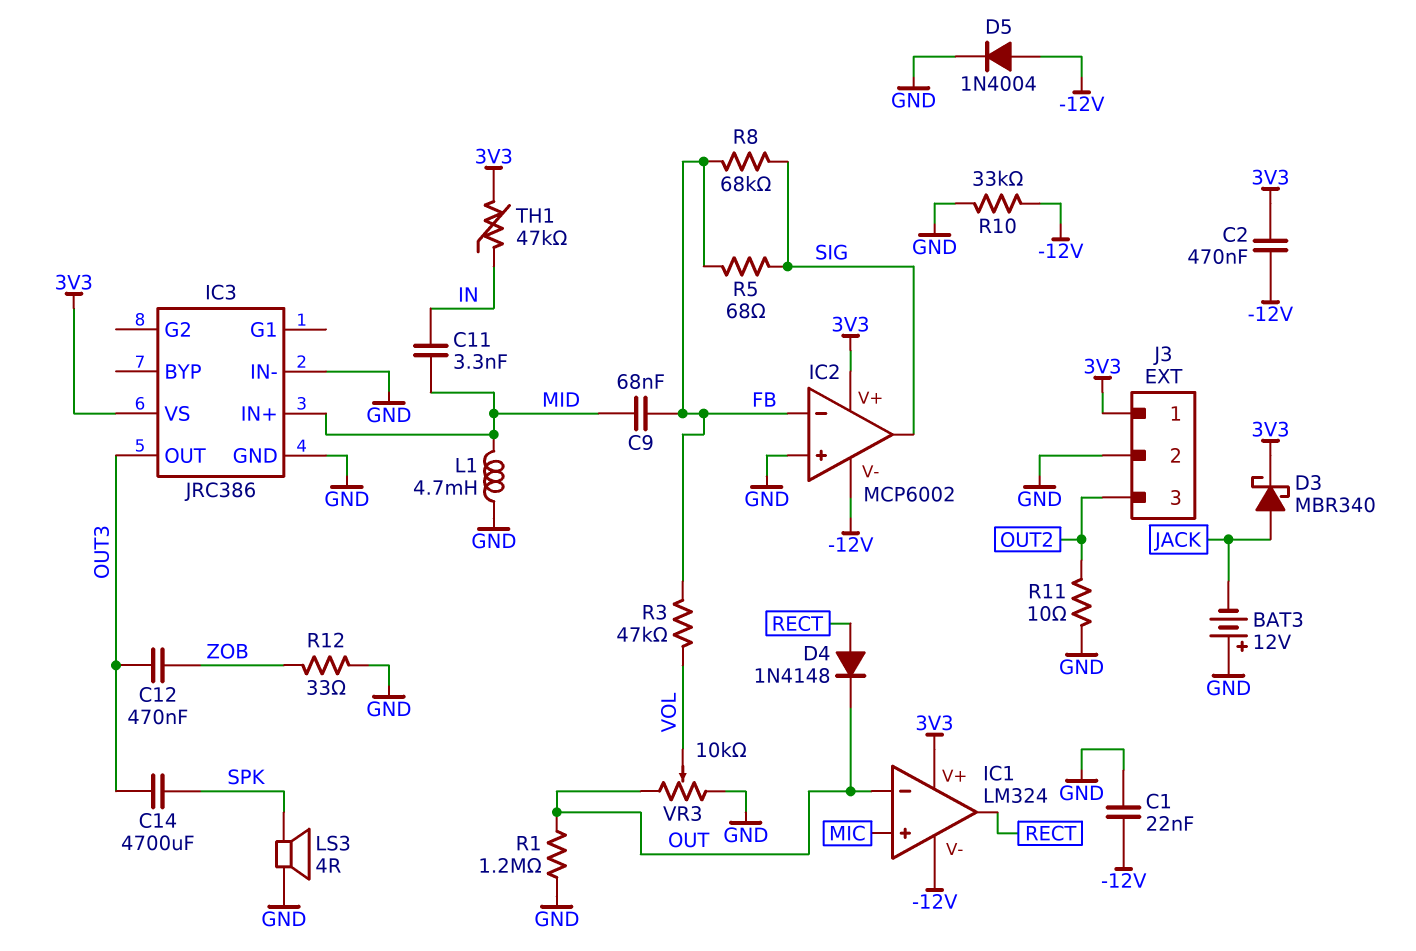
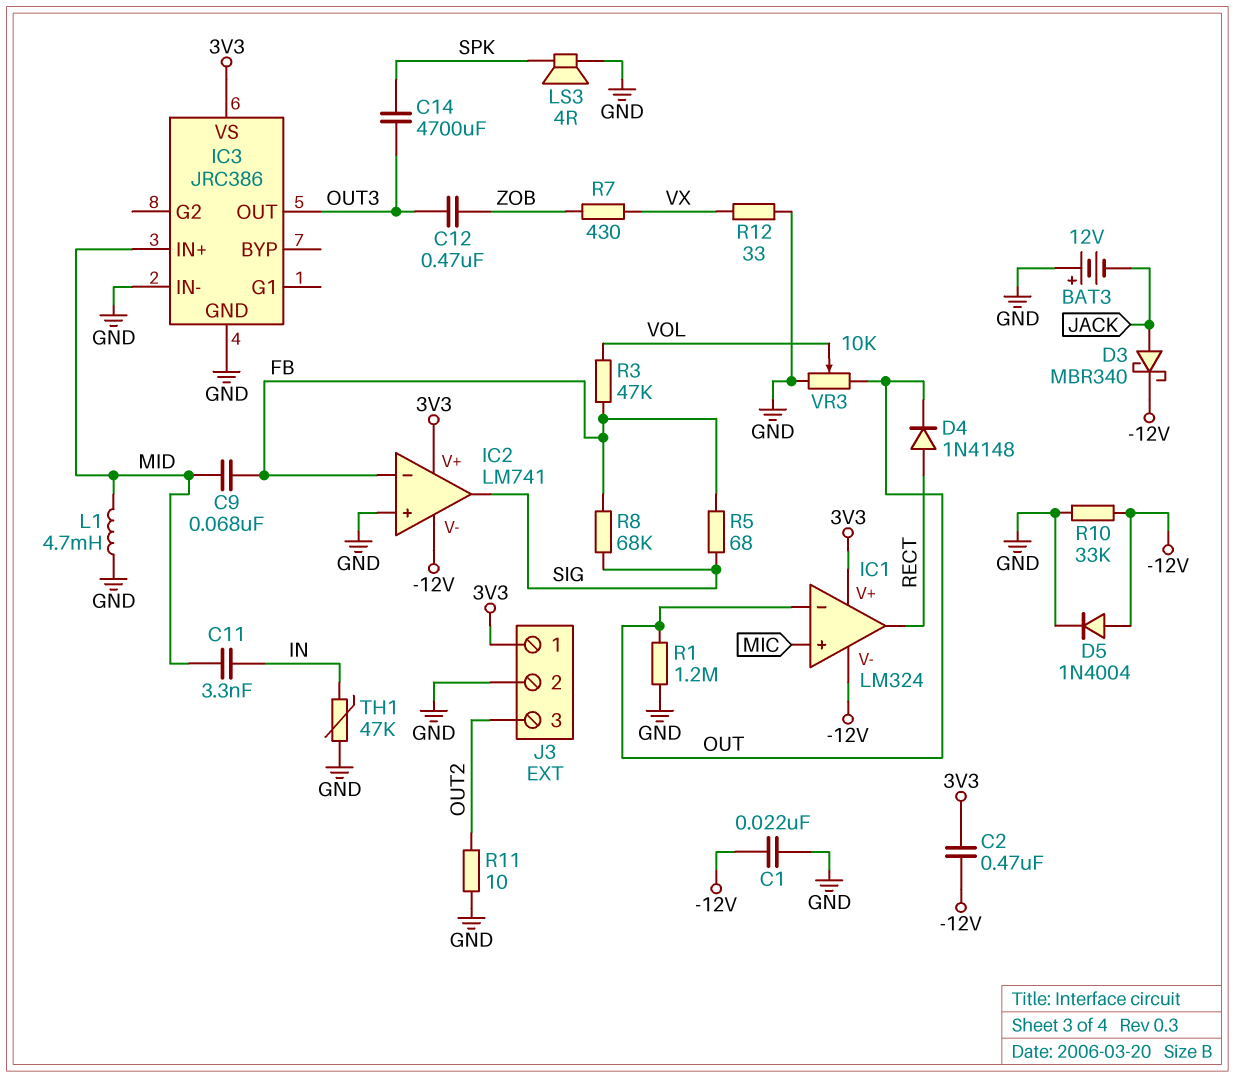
D3: schottky MBR340 (A JACK, K 3V3) -> schottky MBR340 (A JACK, K -12V)
IC2: MCP6002 -> LM741
R7: none -> 430 (VX, ZOB)
R12: 33 (GND, ZOB) -> 33 (GND, VX)
TH1: 47k (3V3, IN) -> 47k (GND, IN)

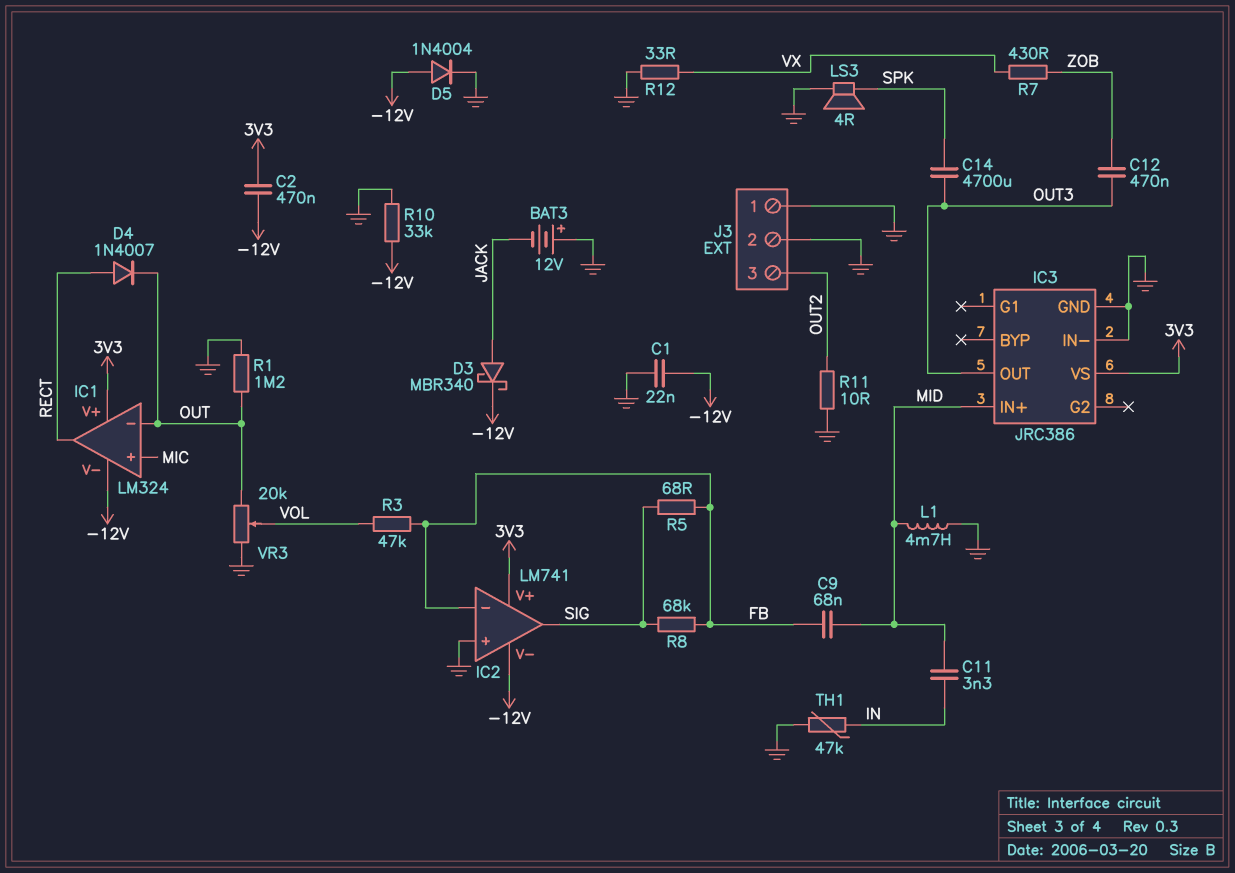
D4: diode 1N4148 (A RECT, K OUT) -> diode 1N4007 (A RECT, K OUT)
J3 pin 1: 3V3 -> GND
VR3: 10k (GND, OUT, wiper VOL) -> 20k (GND, OUT, wiper VOL)

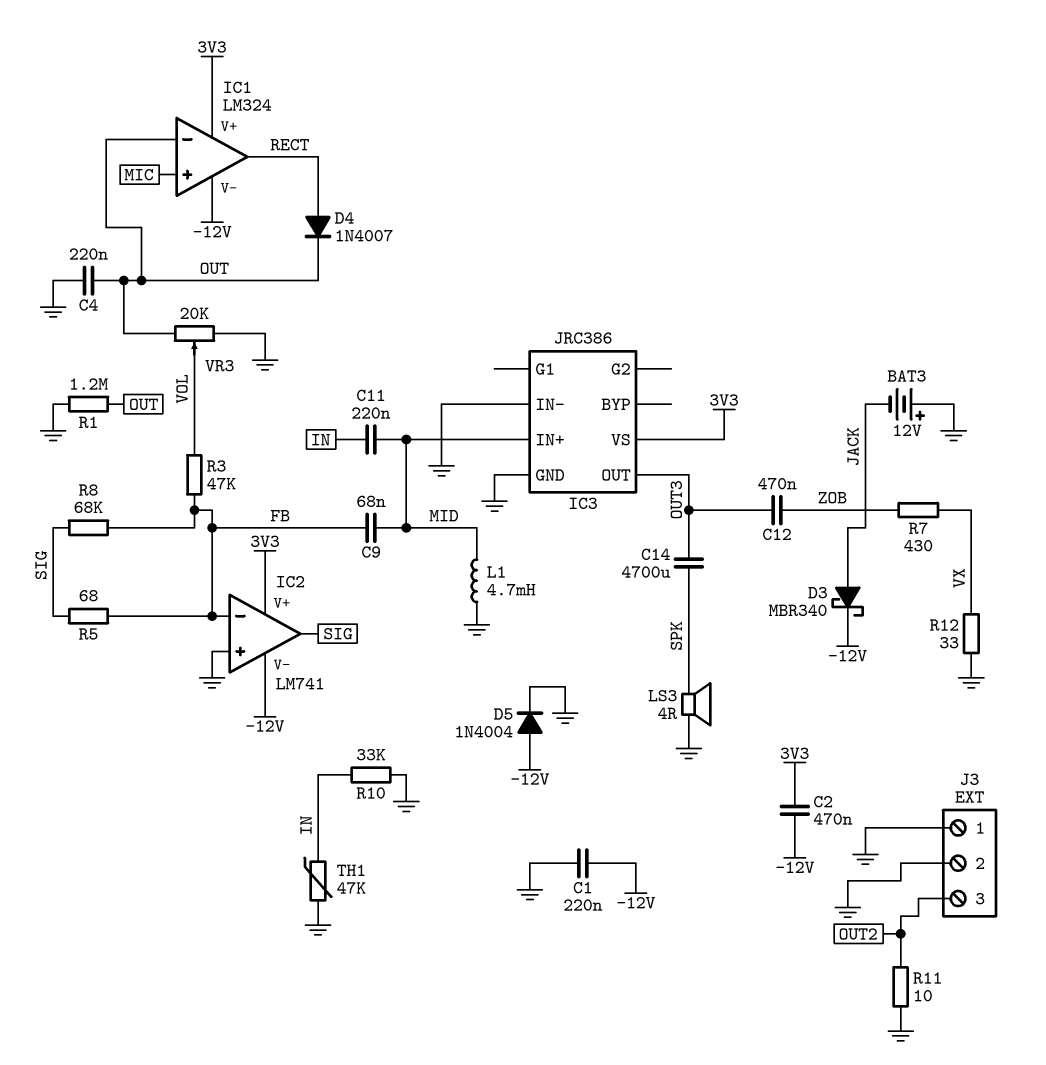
C1: 22nF (-12V, GND) -> 220nF (-12V, GND)
C4: none -> 220nF (GND, OUT)
C11: 3.3nF (IN, MID) -> 220nF (IN, MID)
R10: 33k (-12V, GND) -> 33k (GND, IN)

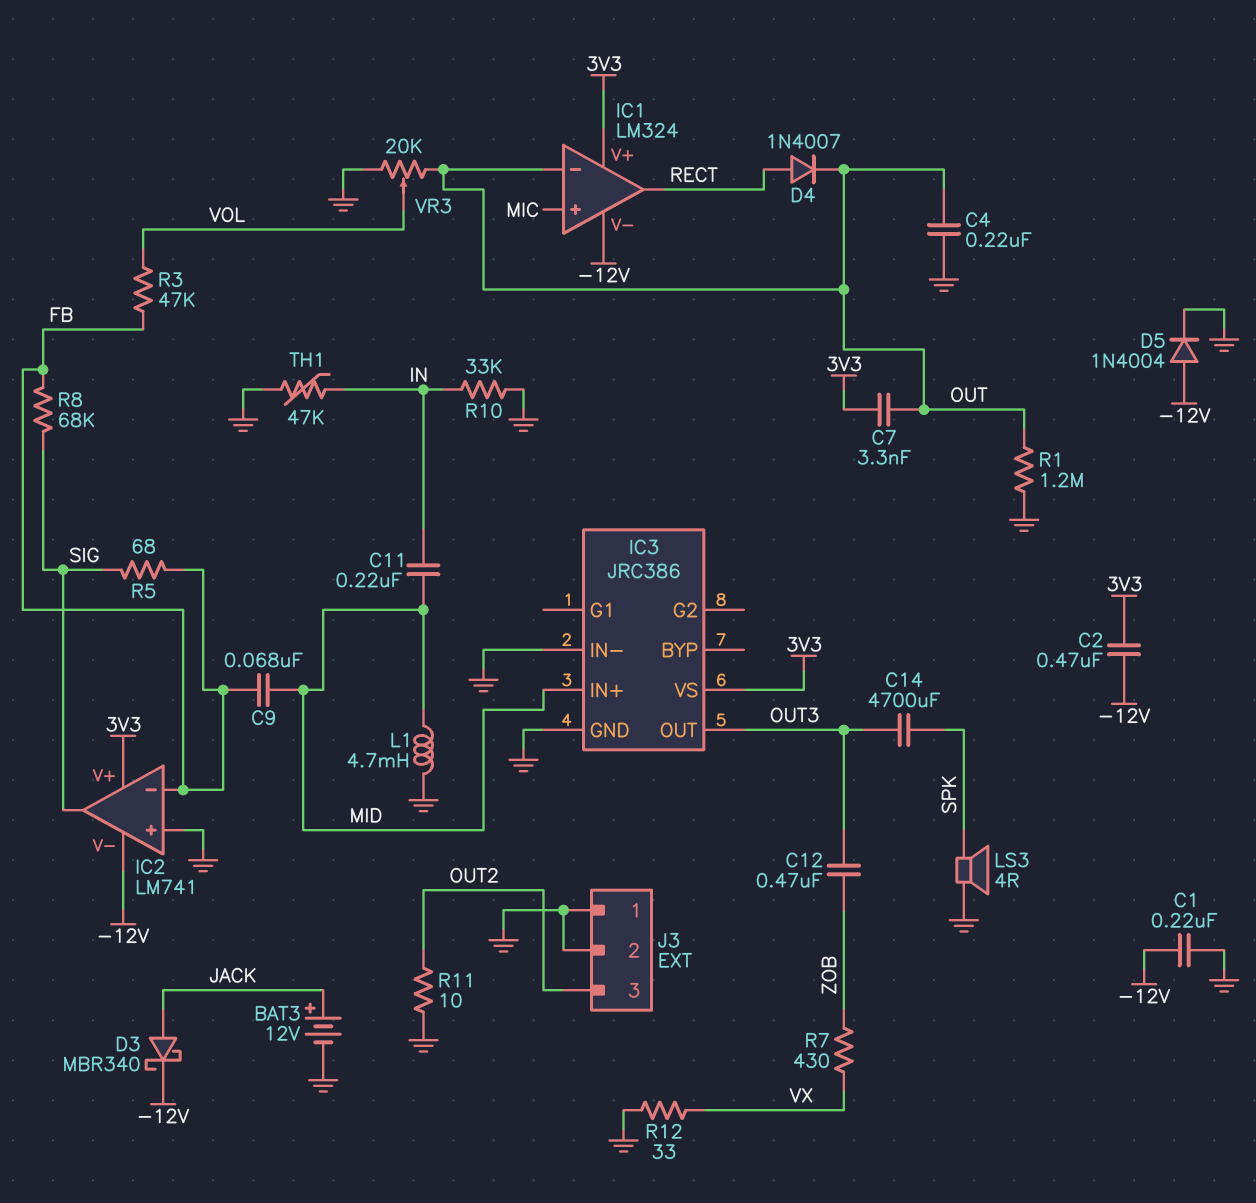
BAT3: 12V (plus GND, minus JACK) -> 12V (plus JACK, minus GND)
C7: none -> 3.3nF (3V3, OUT)

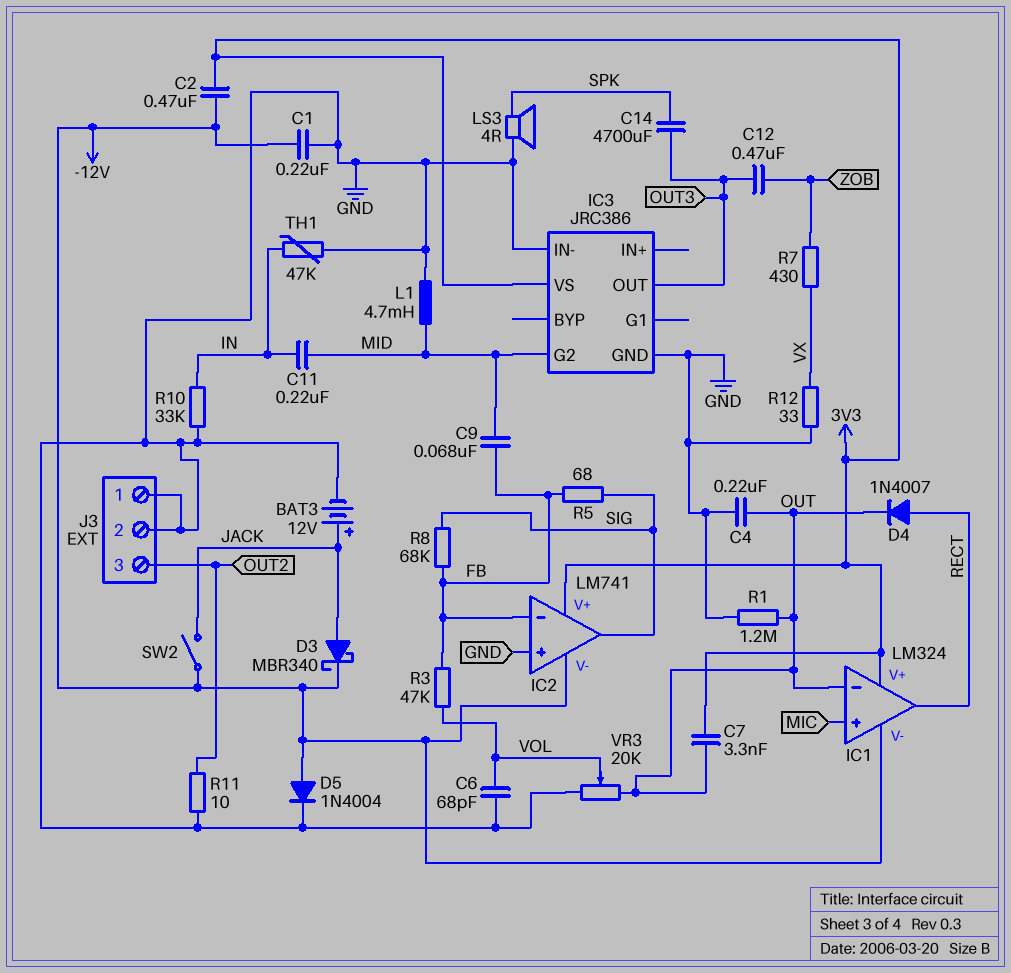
C6: none -> 68pF (GND, VOL)
IC3 pin G2: none -> MID
IC3 pin IN+: MID -> none
SW2: none -> switch (-12V, JACK)

